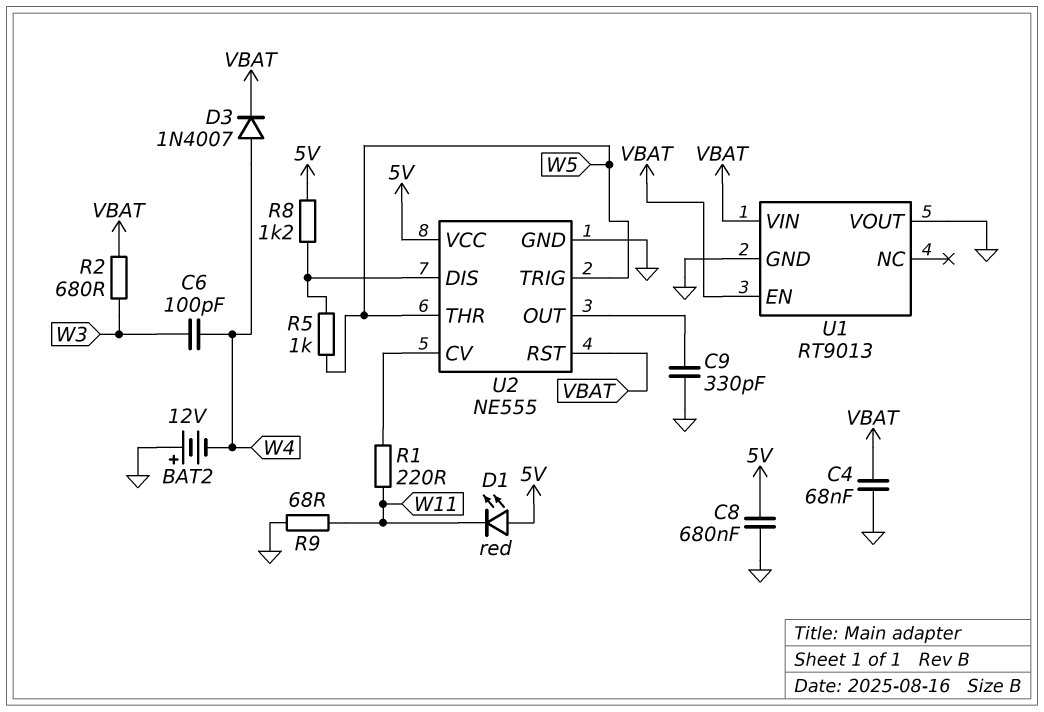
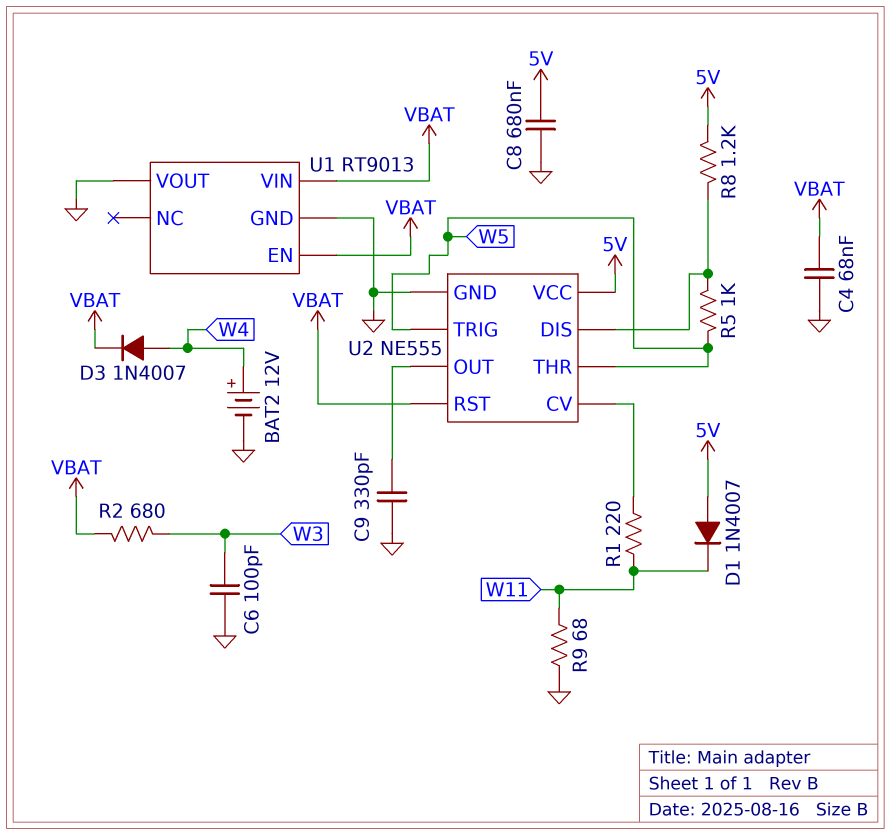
BAT2: 12V (plus GND, minus W4) -> 12V (plus W4, minus GND)
C6: 100pF (W3, W4) -> 100pF (GND, W3)
D1: LED red (A 5V, K W11) -> diode 1N4007 (A 5V, K W11)

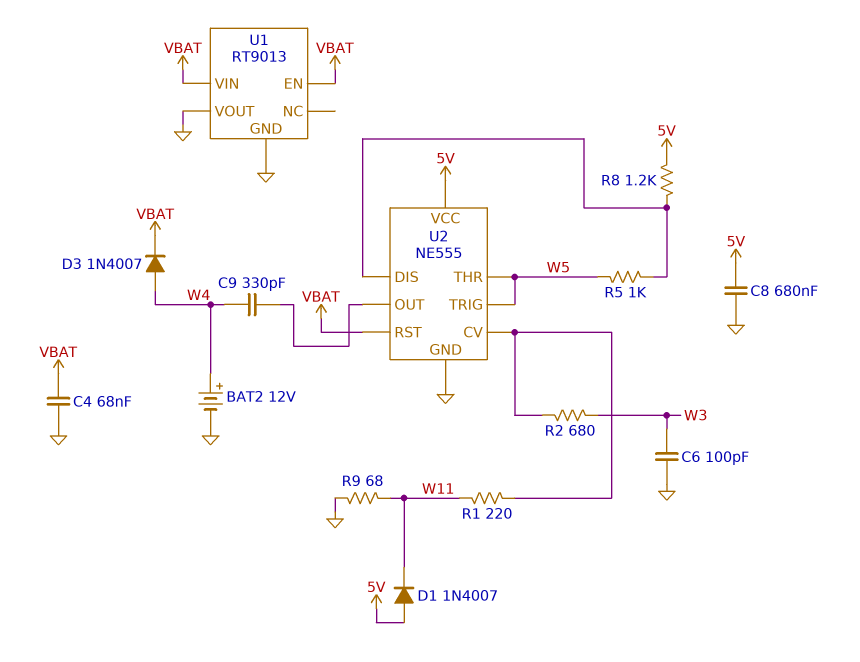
C9: 330pF (GND, U2/OUT) -> 330pF (U2/OUT, W4)
R2: 680 (VBAT, W3) -> 680 (U2/CV, W3)

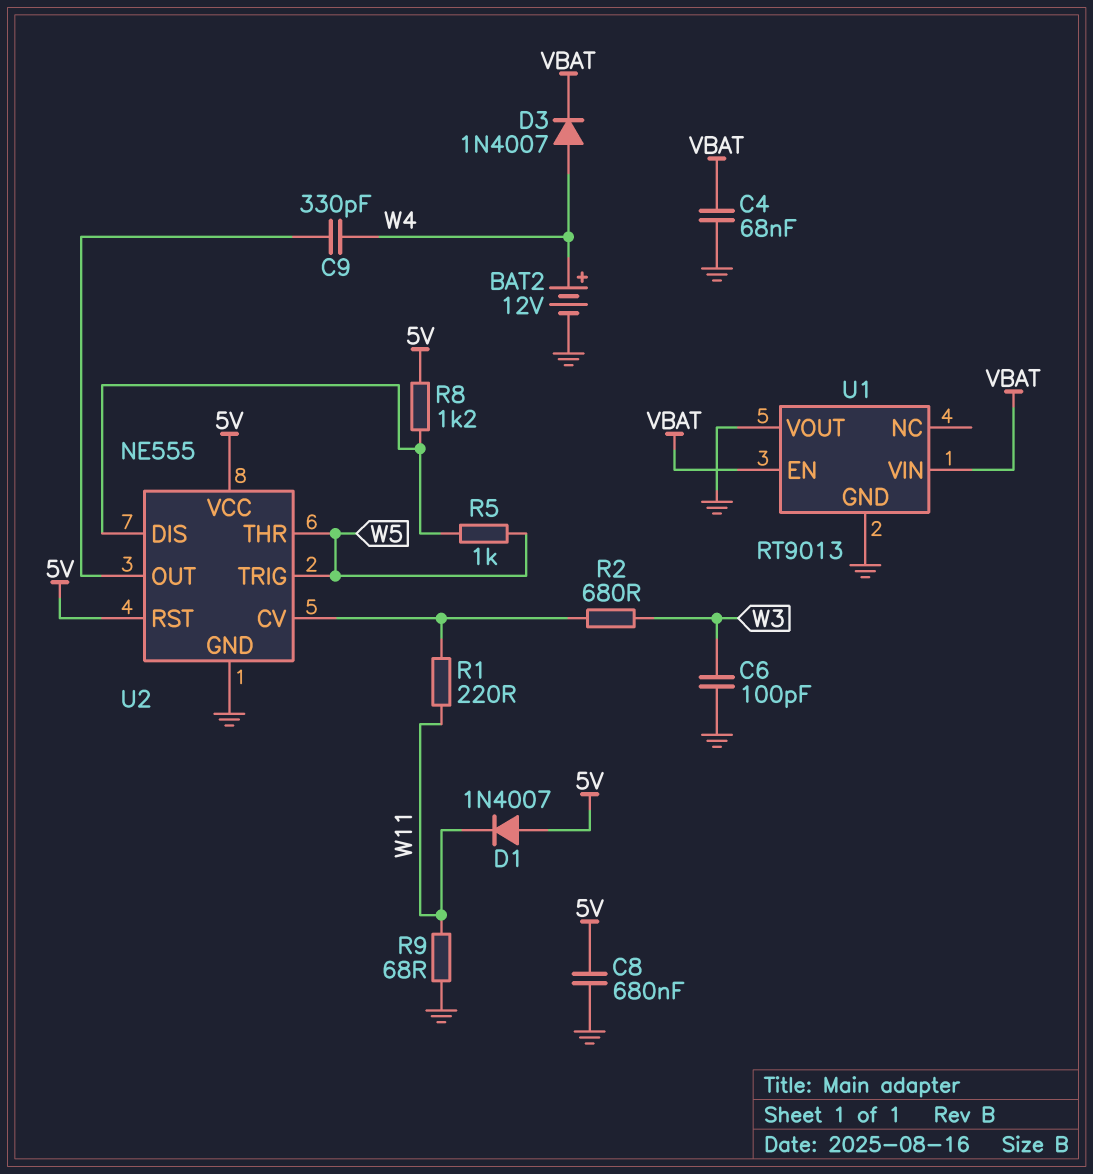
U2 pin RST: VBAT -> 5V

